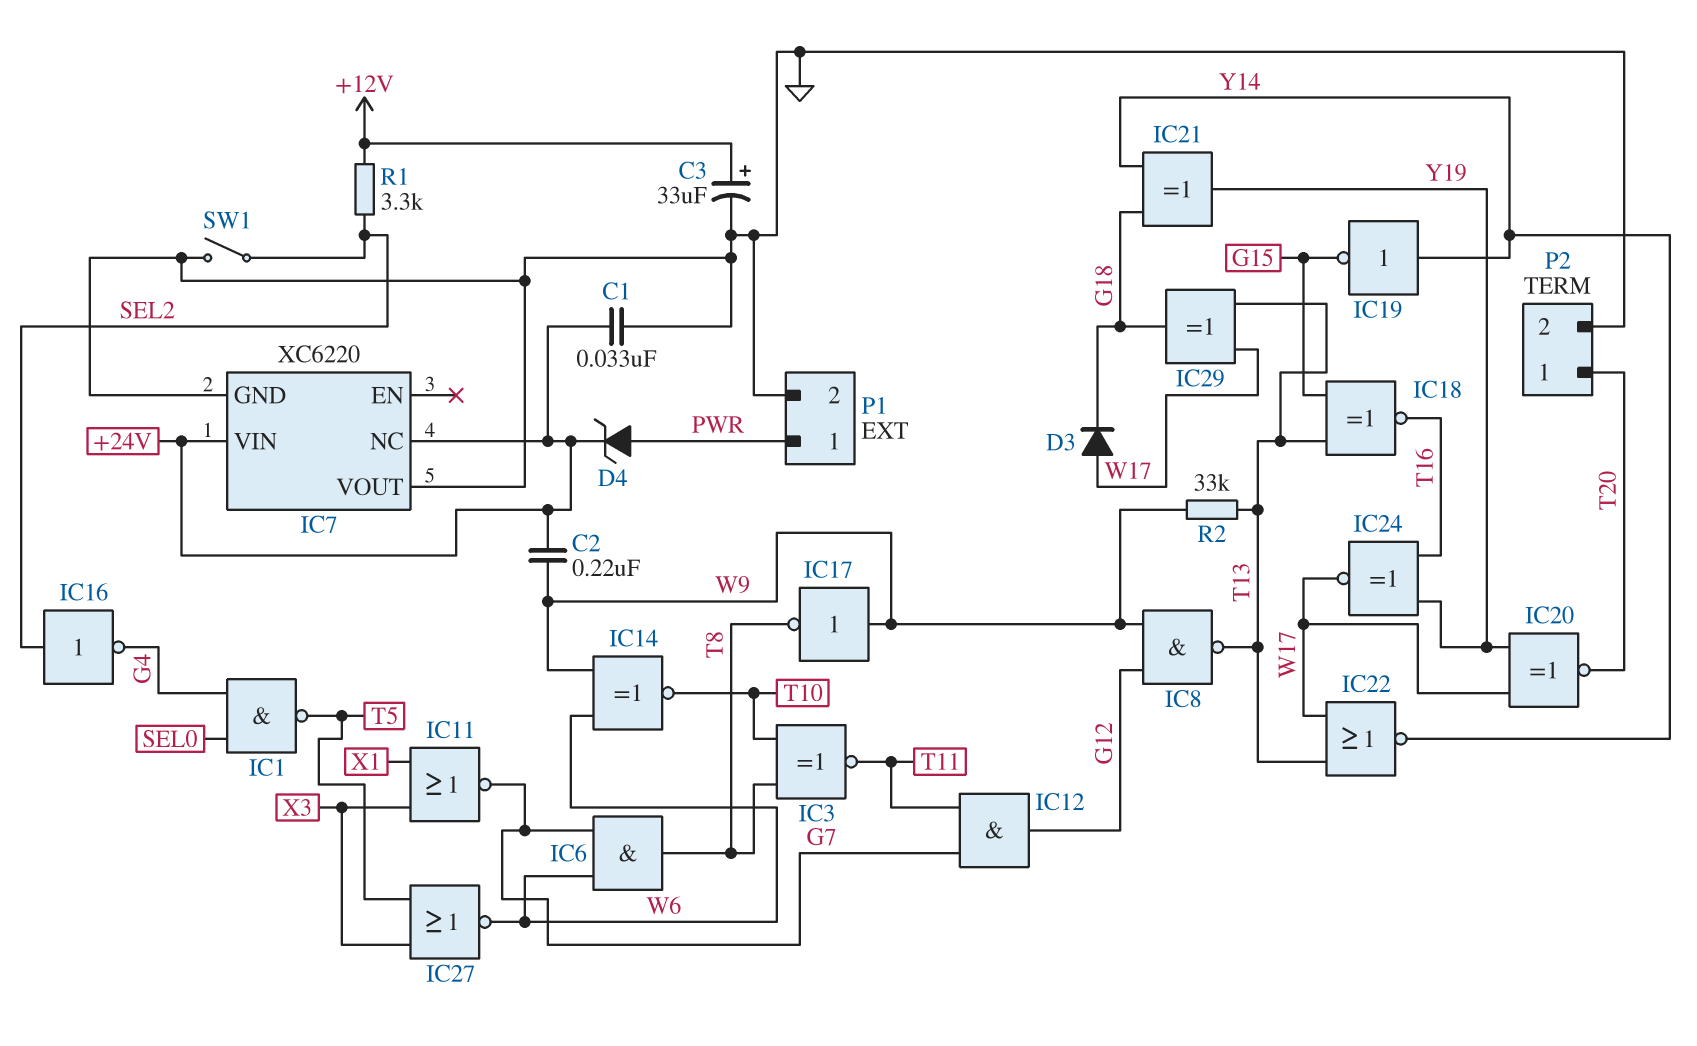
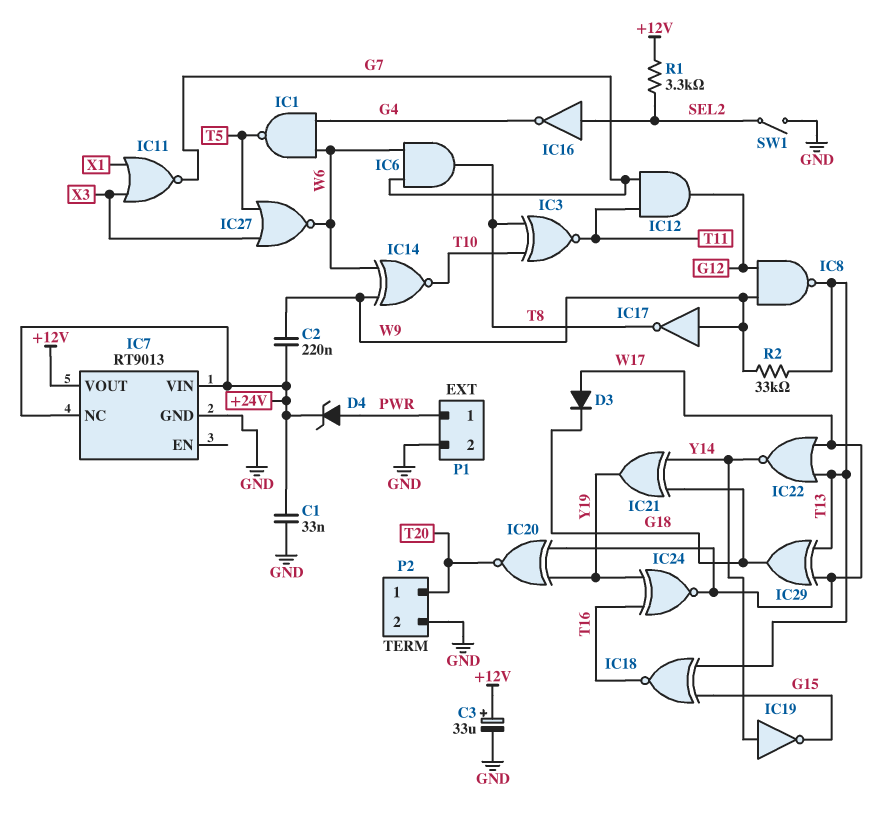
IC1: NAND (in G4, in SEL0, out T5) -> NAND (in G4, in W6, out T5)
IC7: XC6220 -> RT9013
IC7 pin VOUT: GND -> +12V

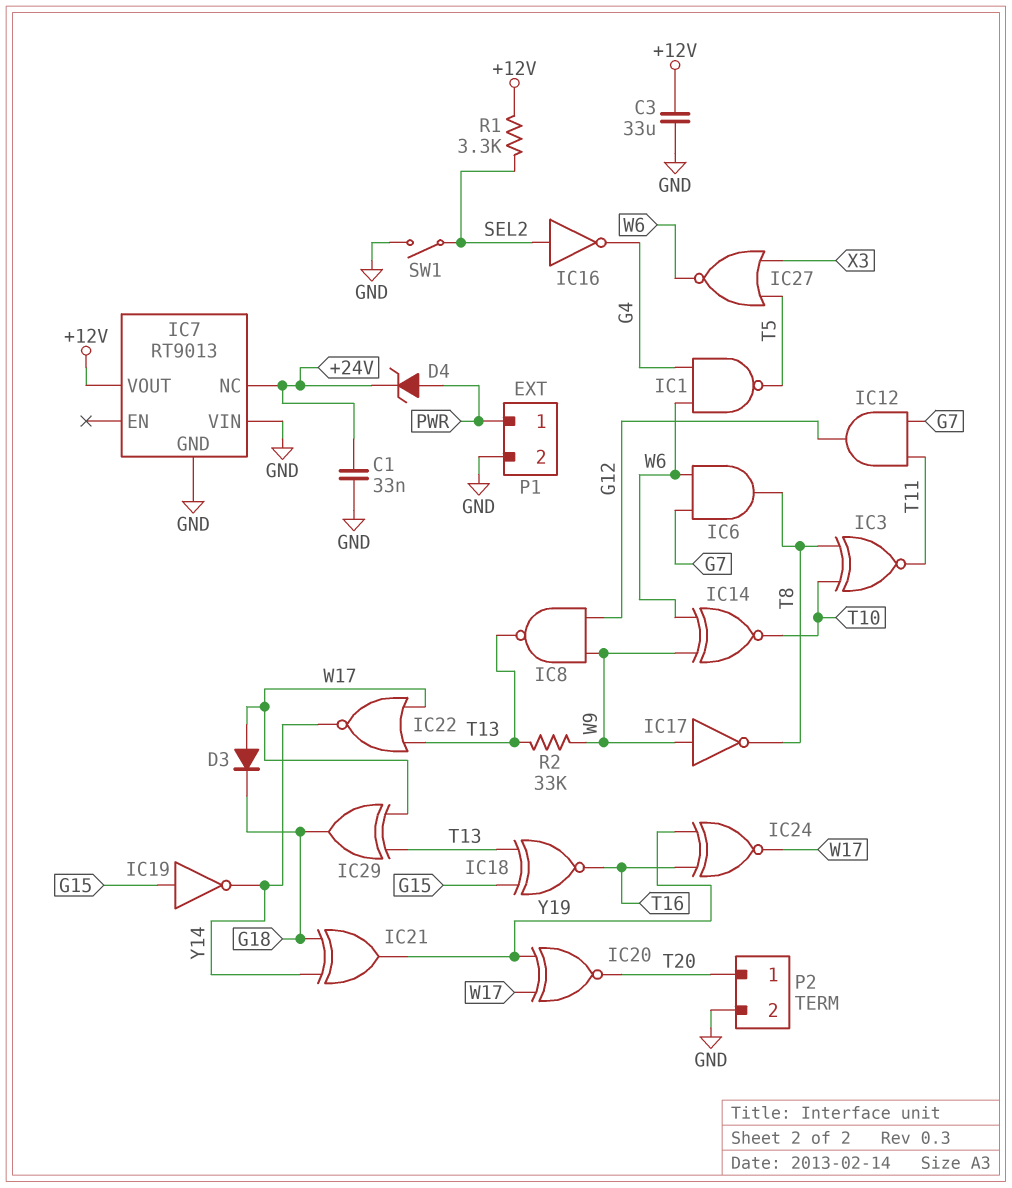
C2: 220nF (+24V, W9) -> none
C3: 33uF (plus +12V, minus GND) -> 33uF (+12V, GND)
IC7 pin VIN: +24V -> GND
IC11: NOR (in X1, in X3, out G7) -> none
IC19: NOT (in Y14, out G15) -> NOT (in G15, out Y14)

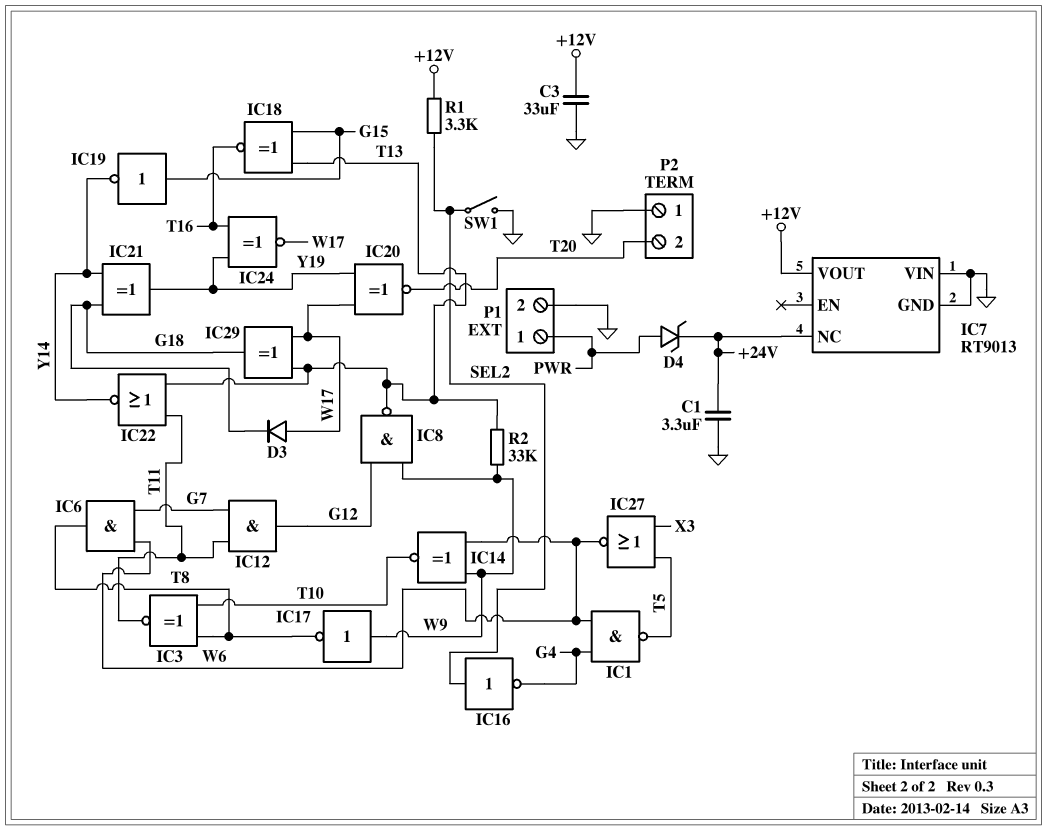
C1: 33nF (+24V, GND) -> 3.3uF (+24V, GND)
IC22: NOR (in T13, in W17, out Y14) -> NOR (in T11, in T13, out Y14)
P2 pin 1: T20 -> GND
P2 pin 2: GND -> T20

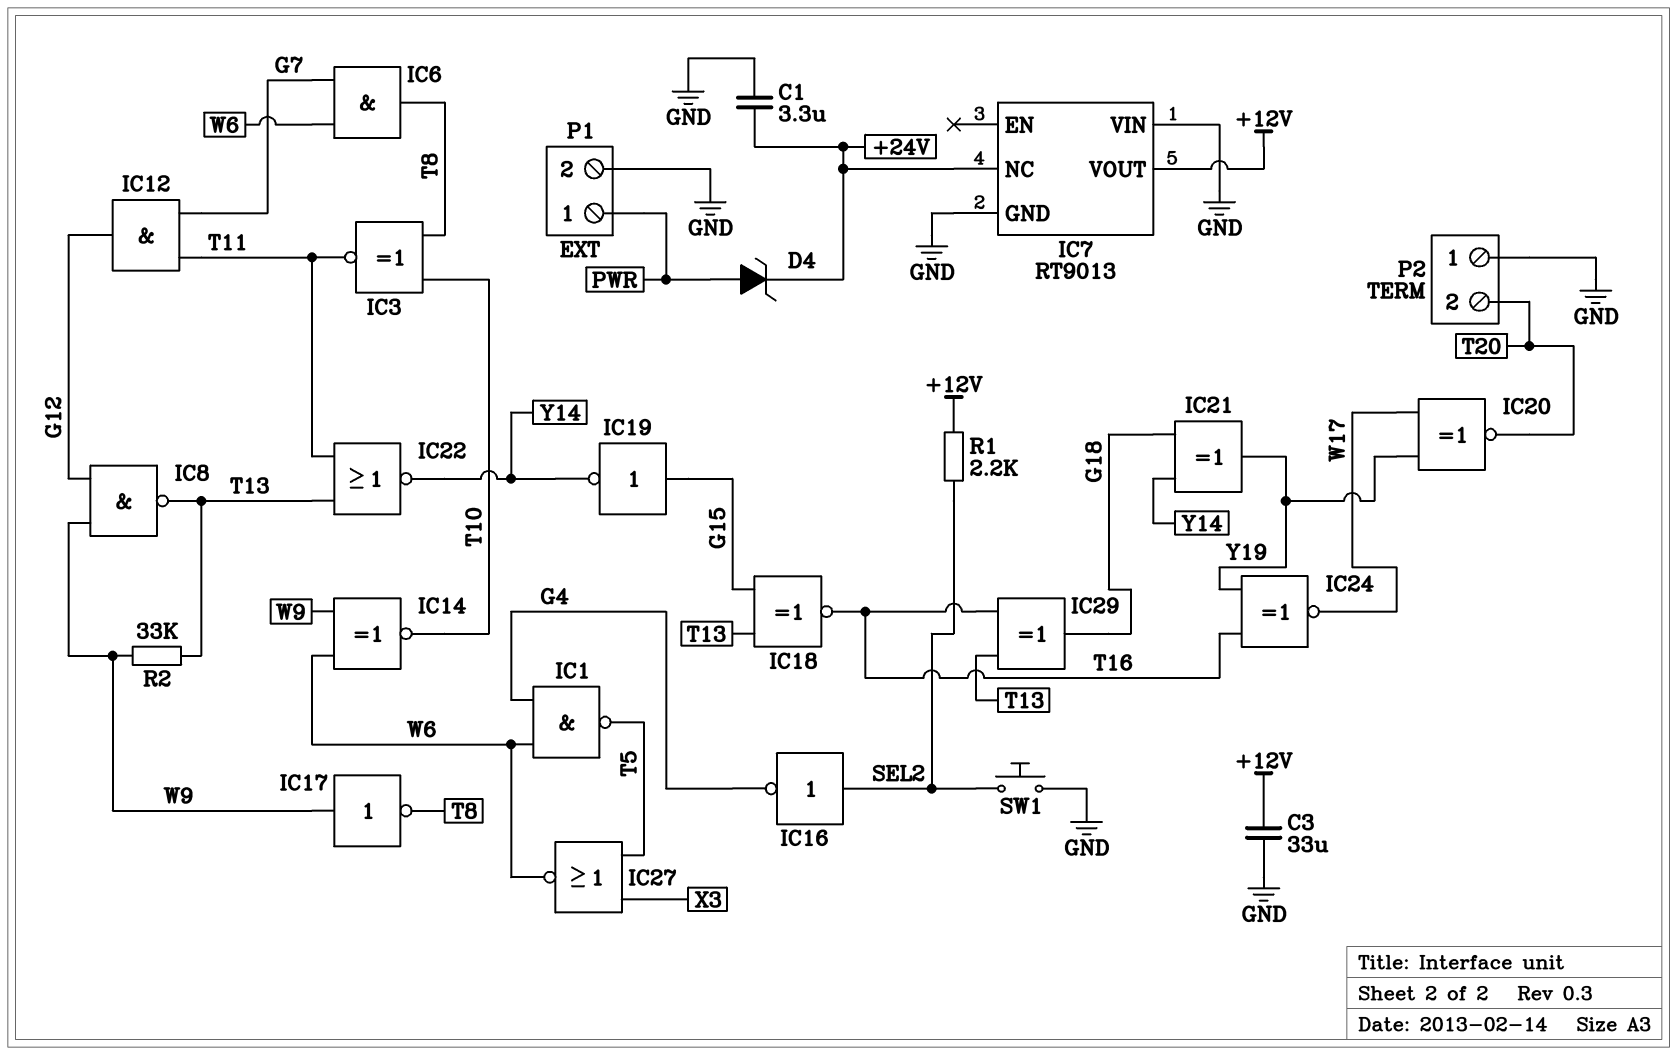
D3: diode (A W17, K G18) -> none
IC29: XOR (in T13, in W17, out G18) -> XOR (in T13, in T16, out G18)
R1: 3.3k (+12V, SEL2) -> 2.2k (+12V, SEL2)
SW1: switch (GND, SEL2) -> button (GND, SEL2)

